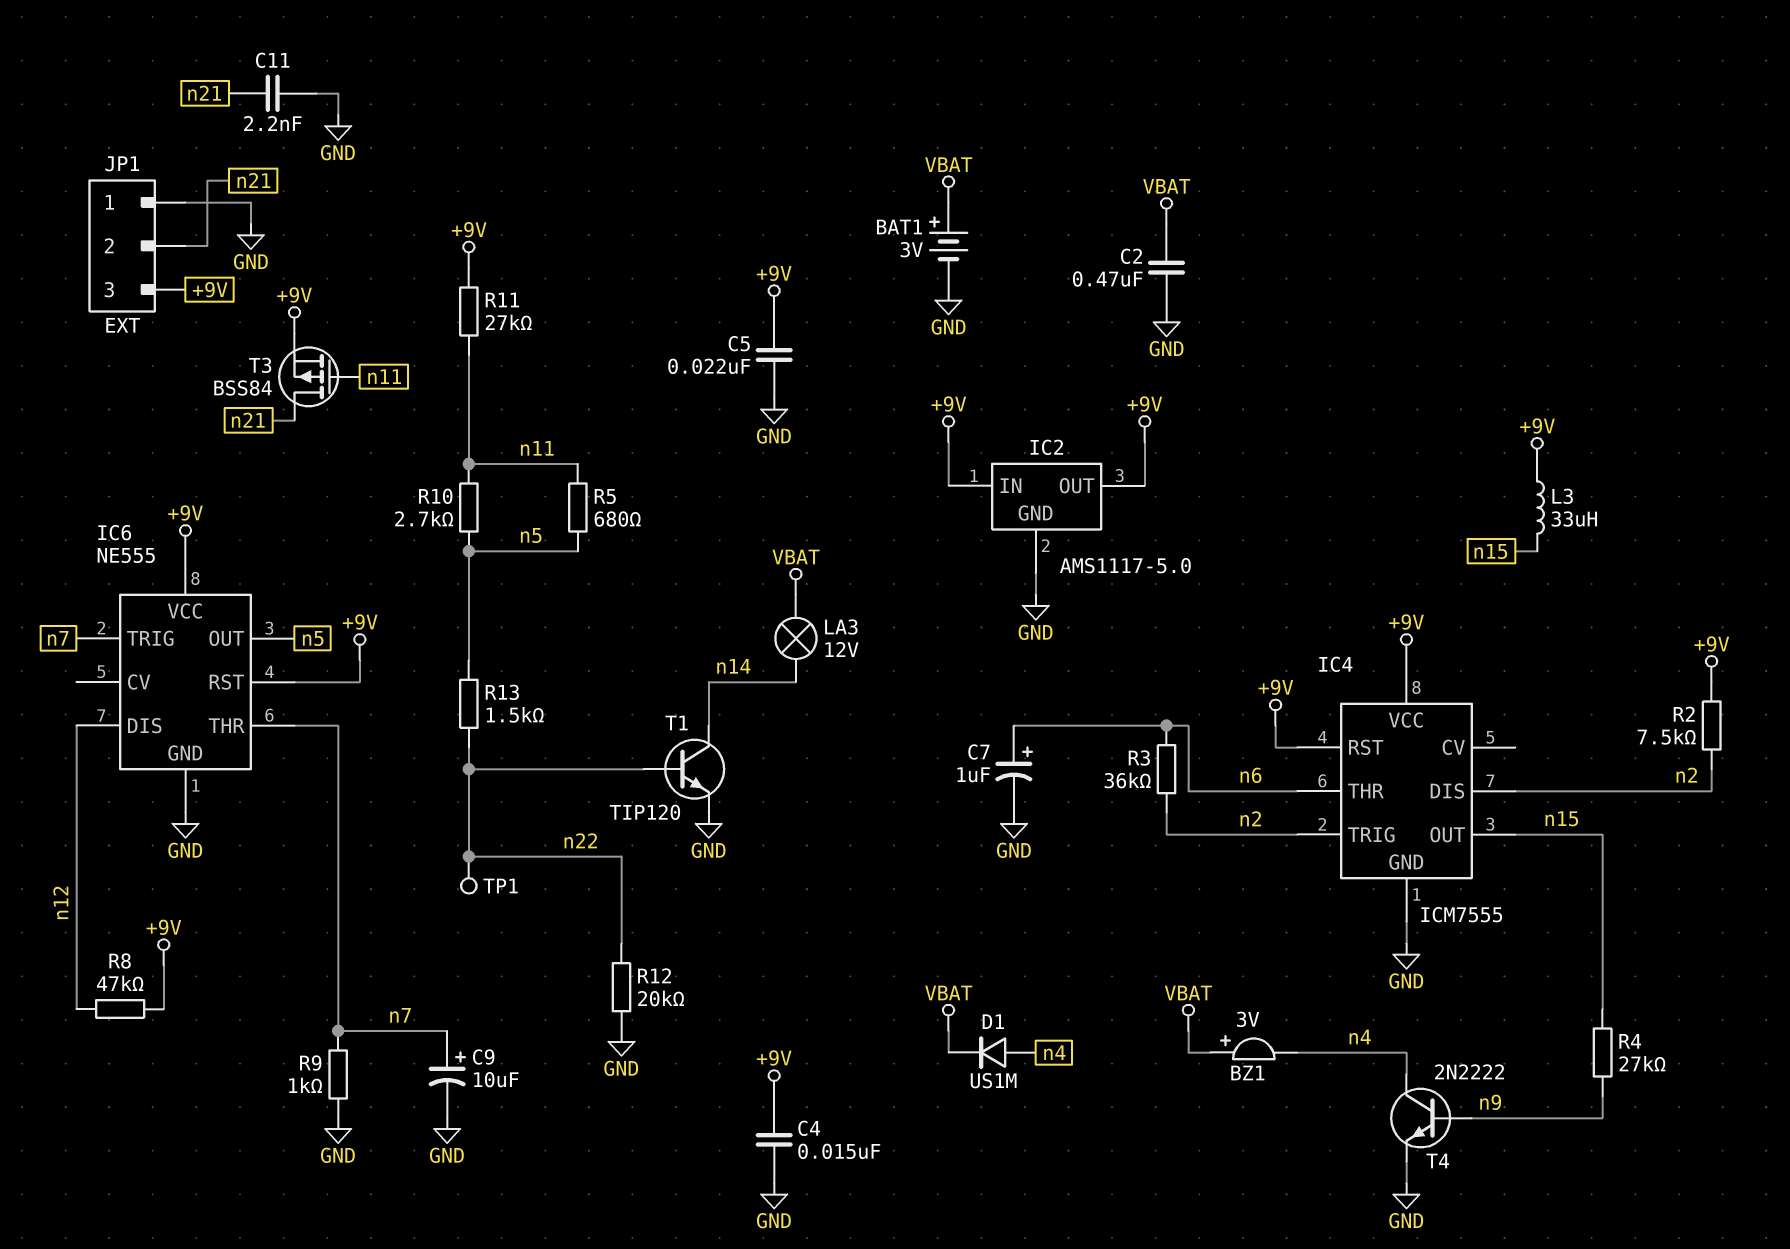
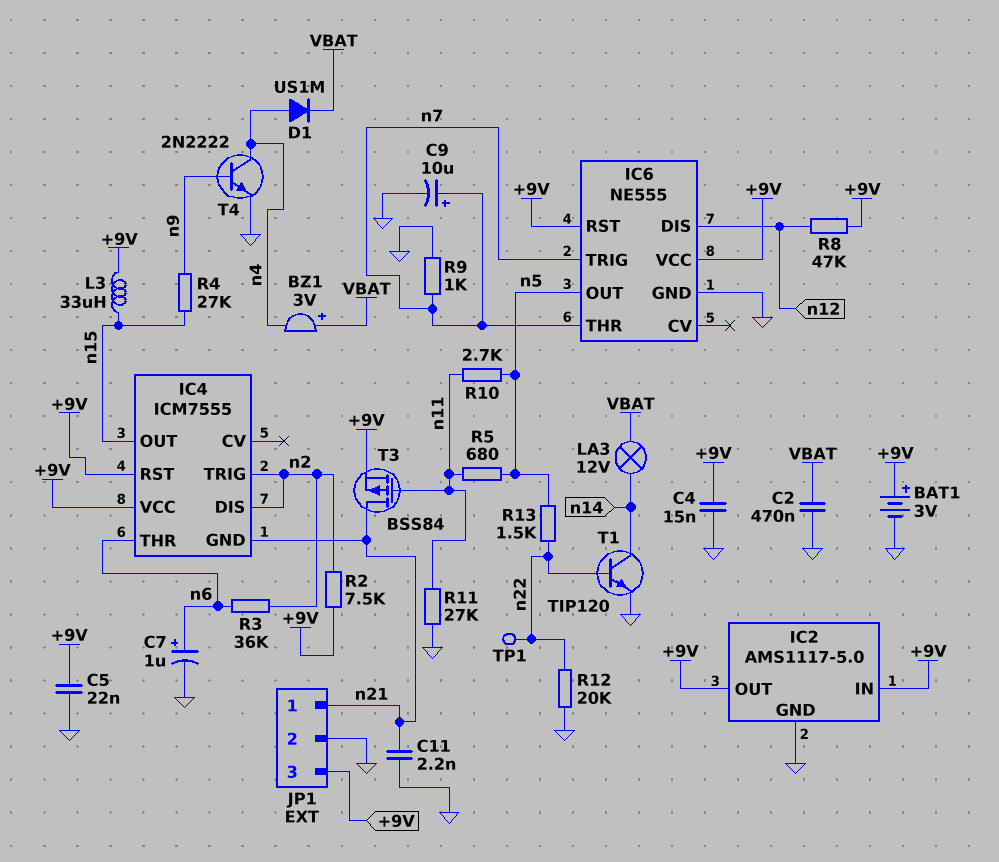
BAT1: 3V (plus VBAT, minus GND) -> 3V (plus +9V, minus GND)
IC4 pin GND: GND -> n21
JP1 pin 1: GND -> n21
JP1 pin 2: n21 -> GND
R11: 27k (+9V, n11) -> 27k (GND, n11)

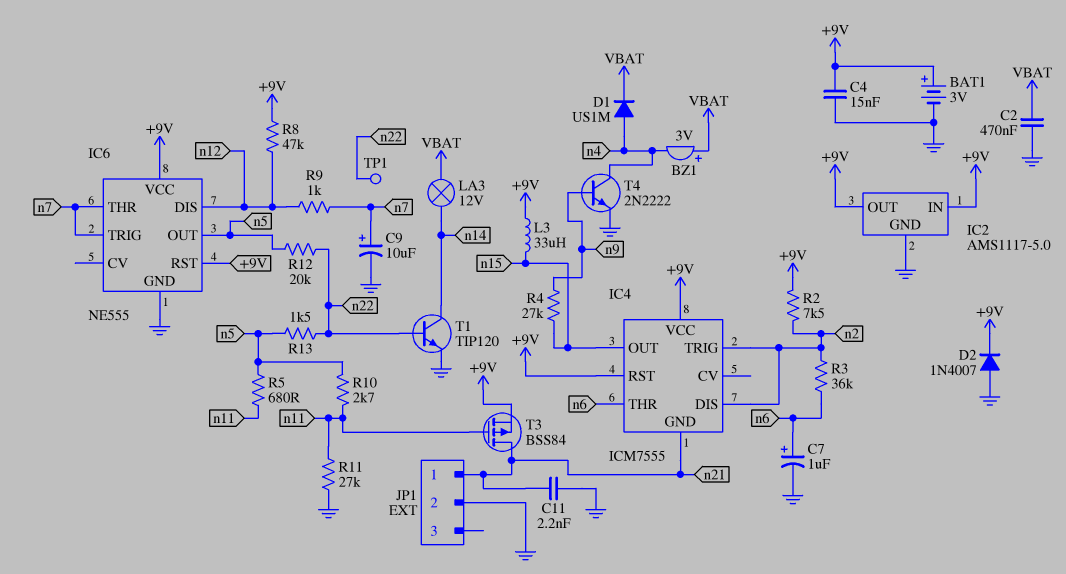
C5: 22nF (+9V, GND) -> none
D2: none -> diode 1N4007 (A GND, K +9V)
JP1 pin 3: +9V -> none
R9: 1k (GND, n7) -> 1k (n7, n12)
R12: 20k (GND, n22) -> 20k (n5, n22)

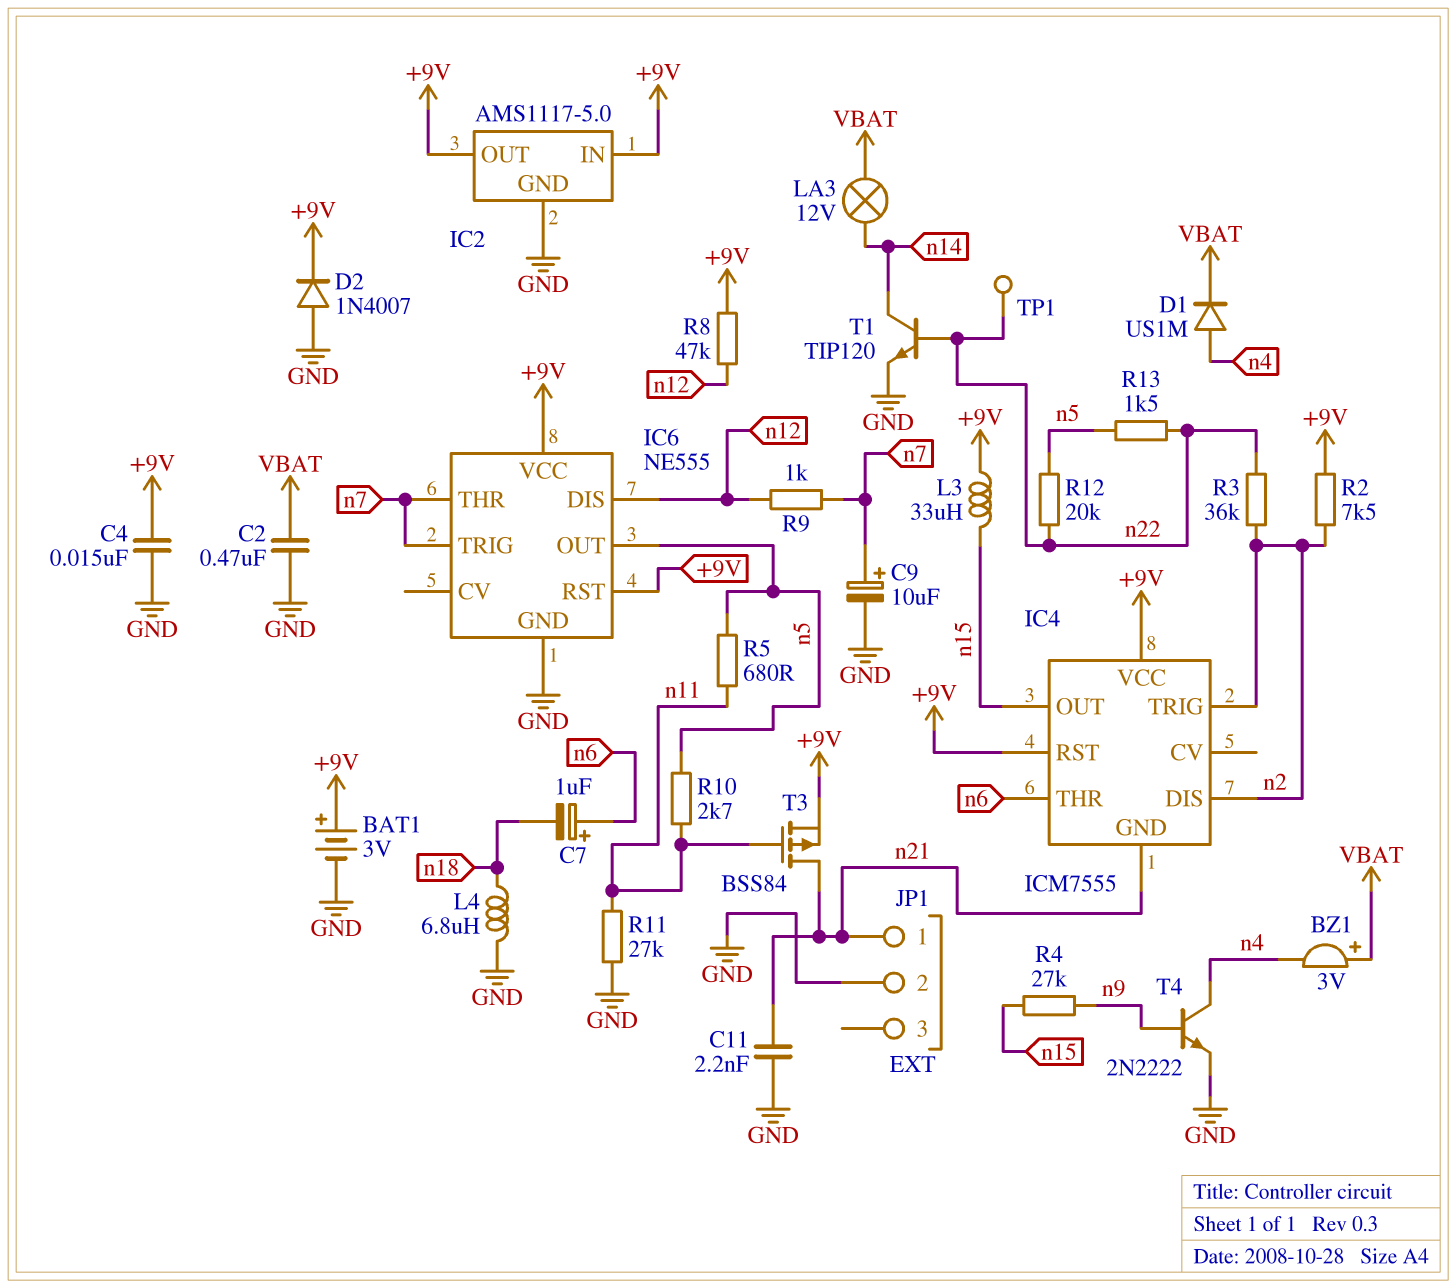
C7: 1uF (plus n6, minus GND) -> 1uF (plus n6, minus n18)
L4: none -> 6.8uH (GND, n18)
R3: 36k (n2, n6) -> 36k (n2, n22)

